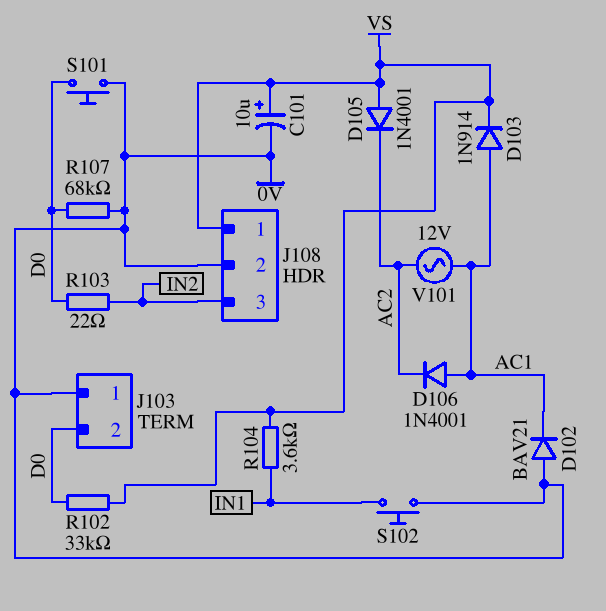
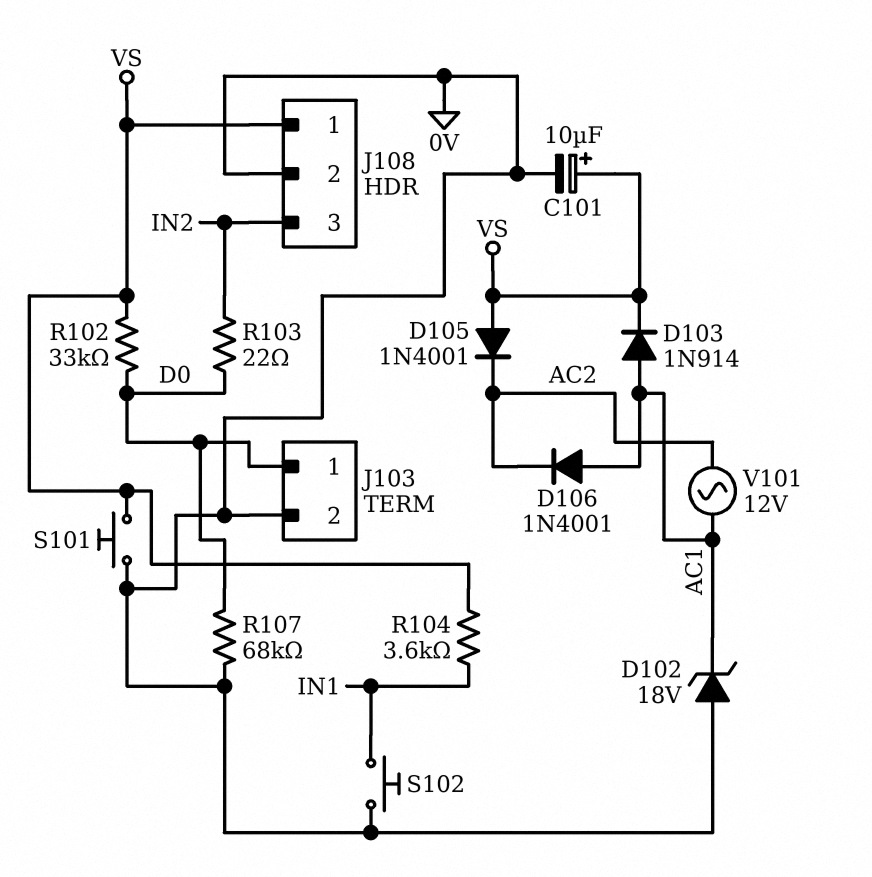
D102: diode BAV21 (A 0V, K AC1) -> zener 18V (A 0V, K AC1)
J103 pin 1: 0V -> D0
J103 pin 2: D0 -> 0V
S101: button (0V, D0) -> button (0V, VS)

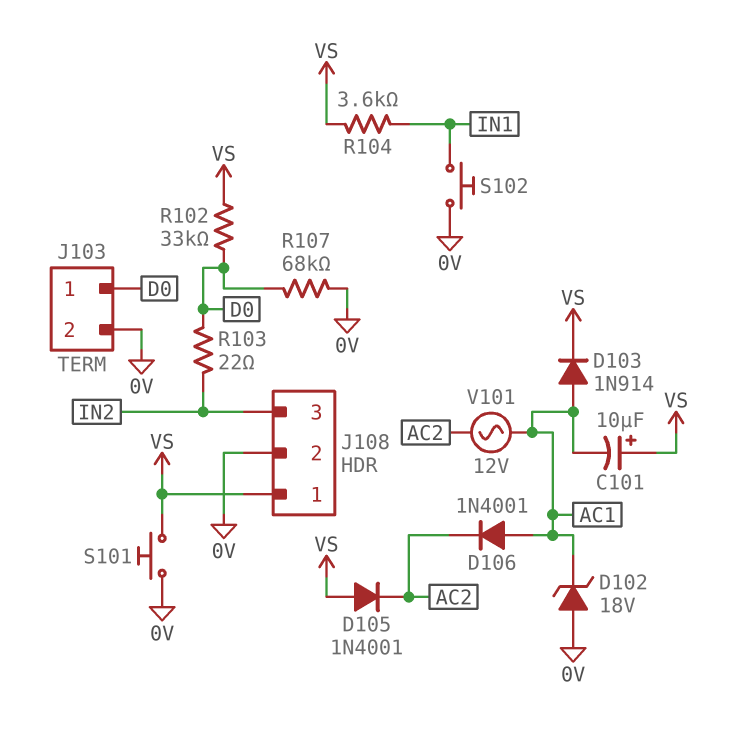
C101: 10uF (plus VS, minus 0V) -> 10uF (plus VS, minus AC1)

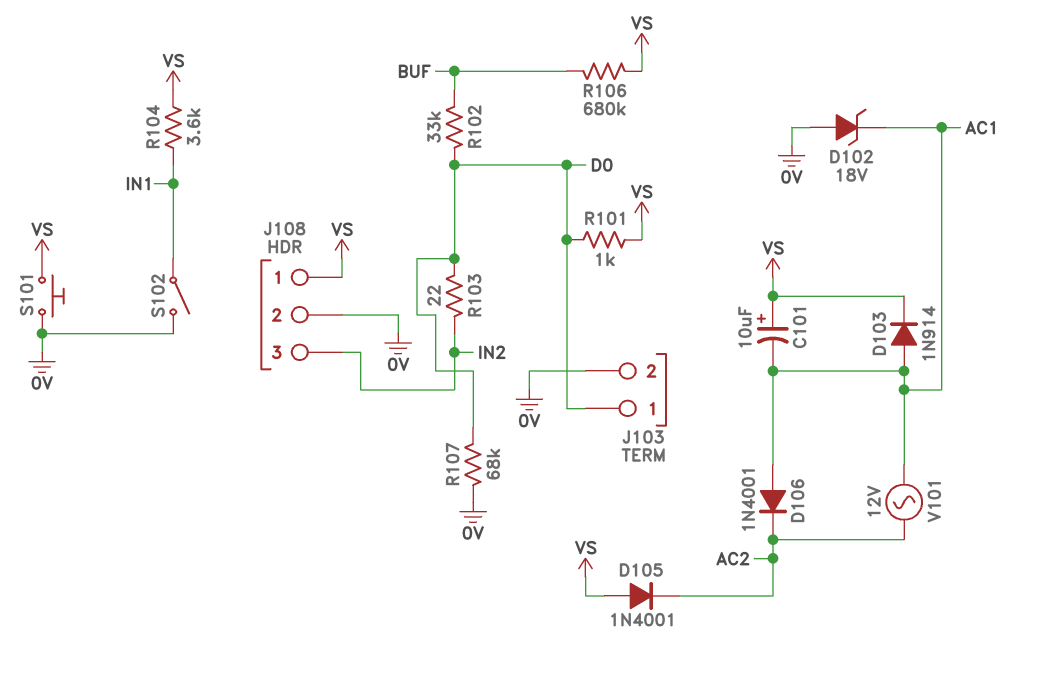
R101: none -> 1k (D0, VS)
R102: 33k (D0, VS) -> 33k (BUF, D0)
R106: none -> 680k (BUF, VS)
S102: button (0V, IN1) -> switch (0V, IN1)

